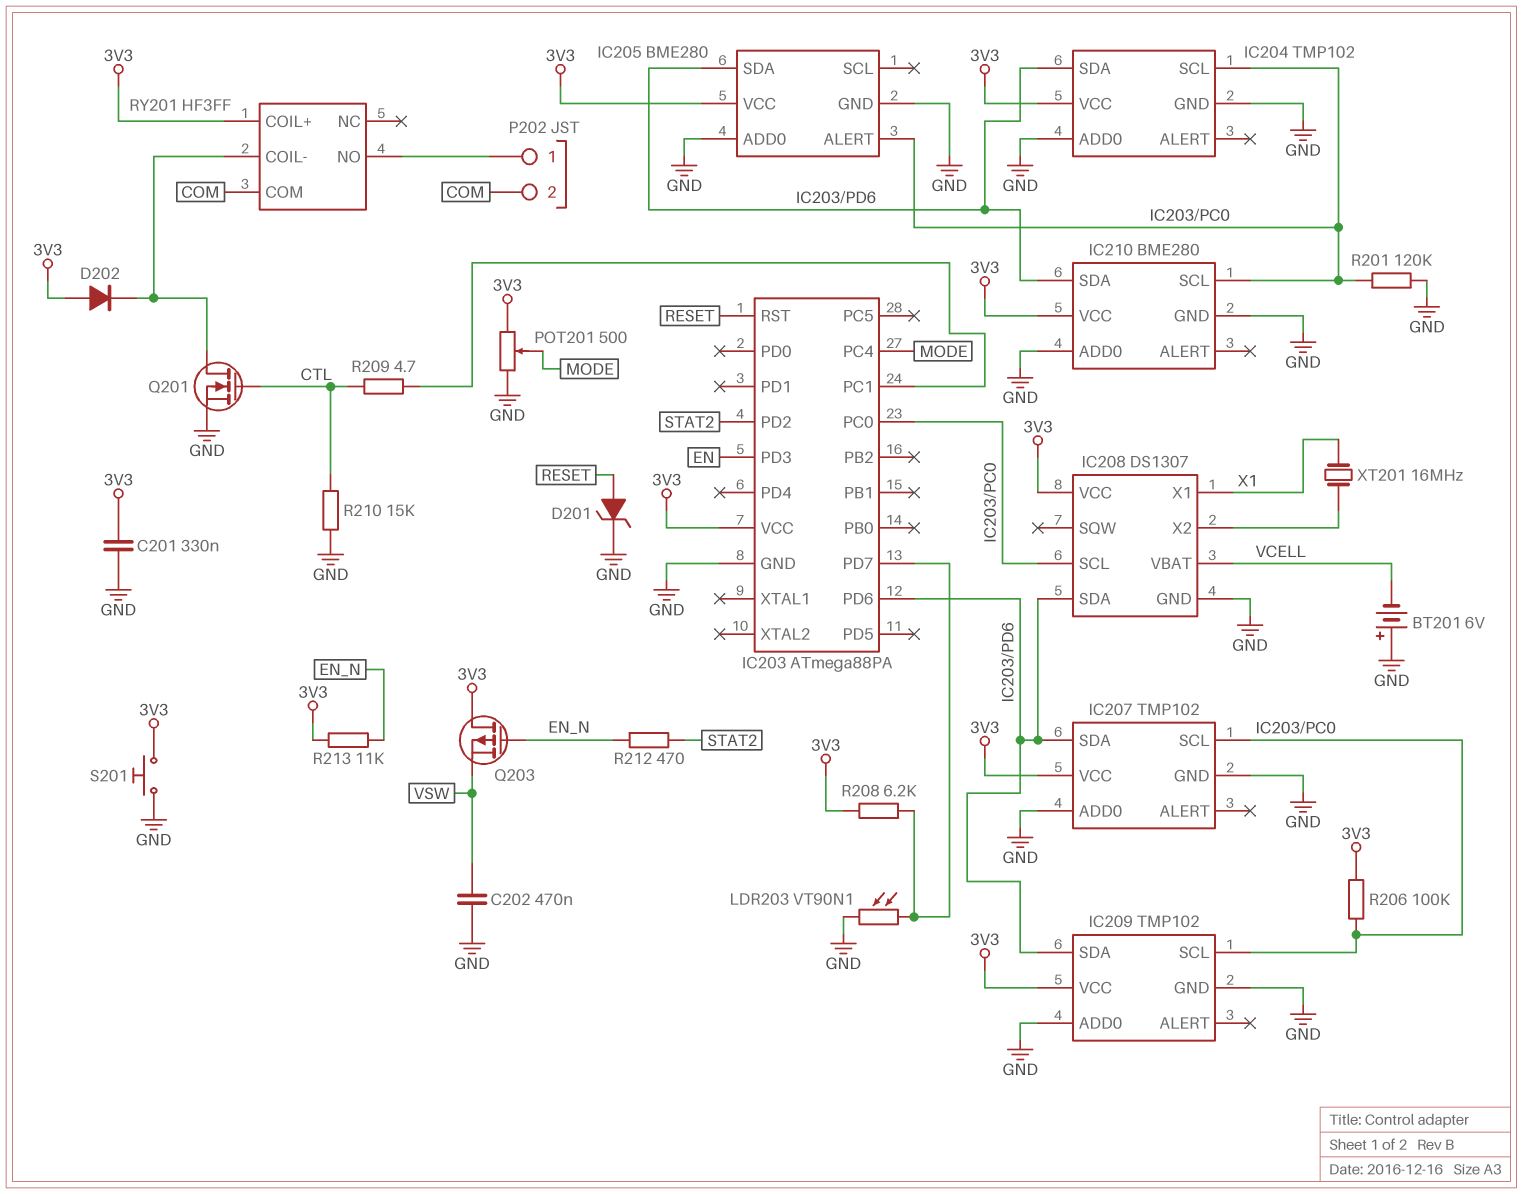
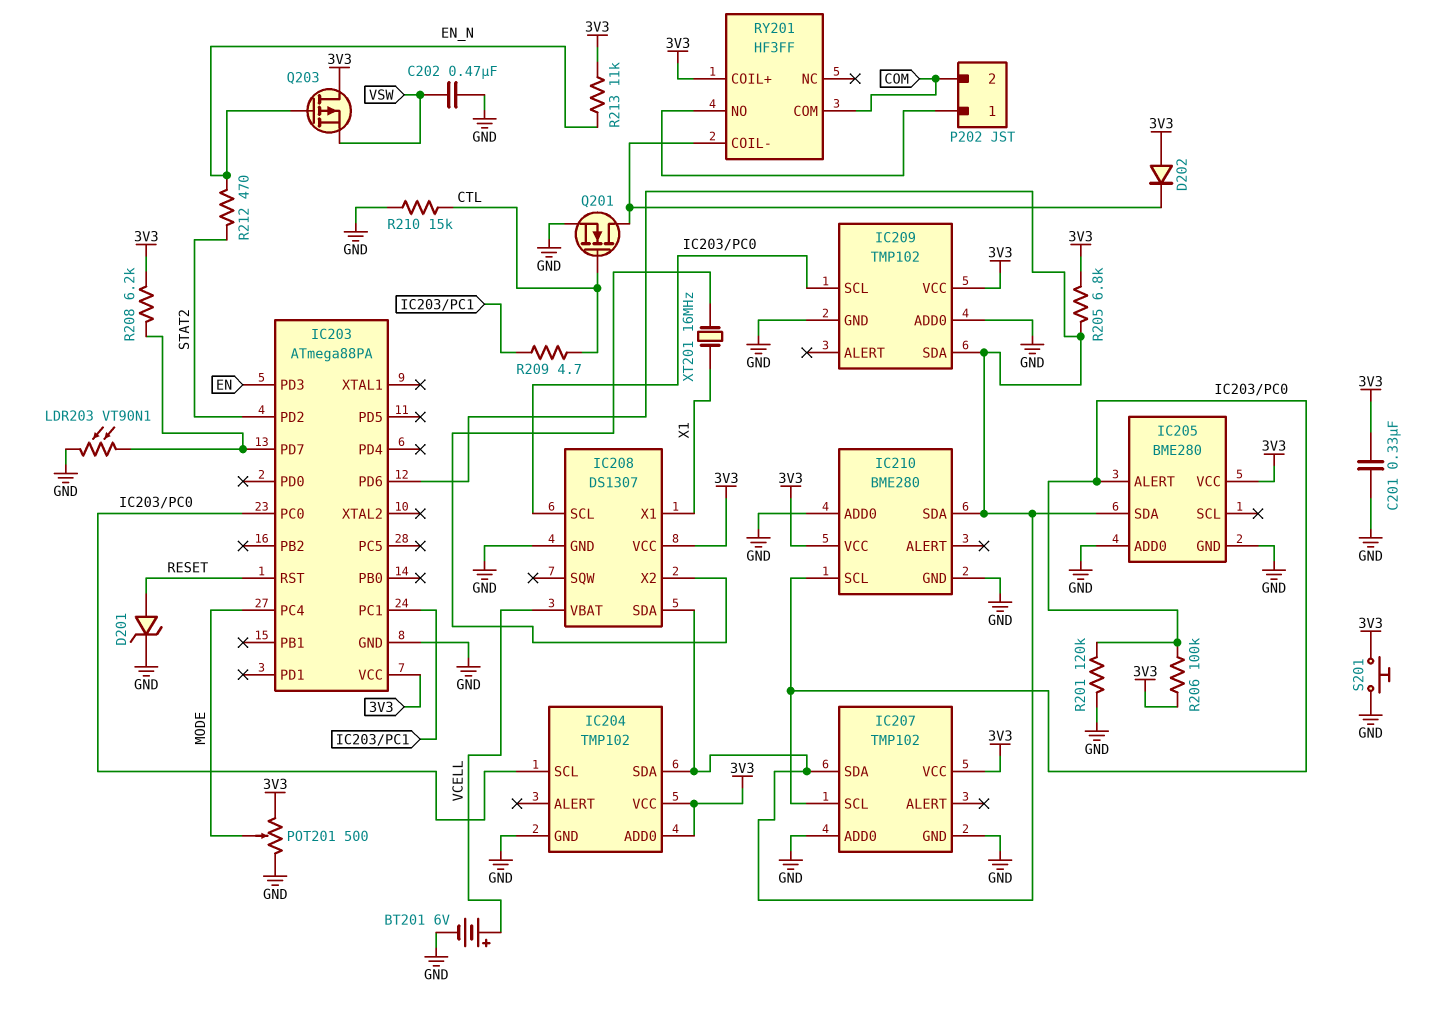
BT201: 6V (plus GND, minus VCELL) -> 6V (plus VCELL, minus GND)
IC204 pin ADD0: GND -> 3V3
R205: none -> 6.8k (3V3, IC203/PD6)

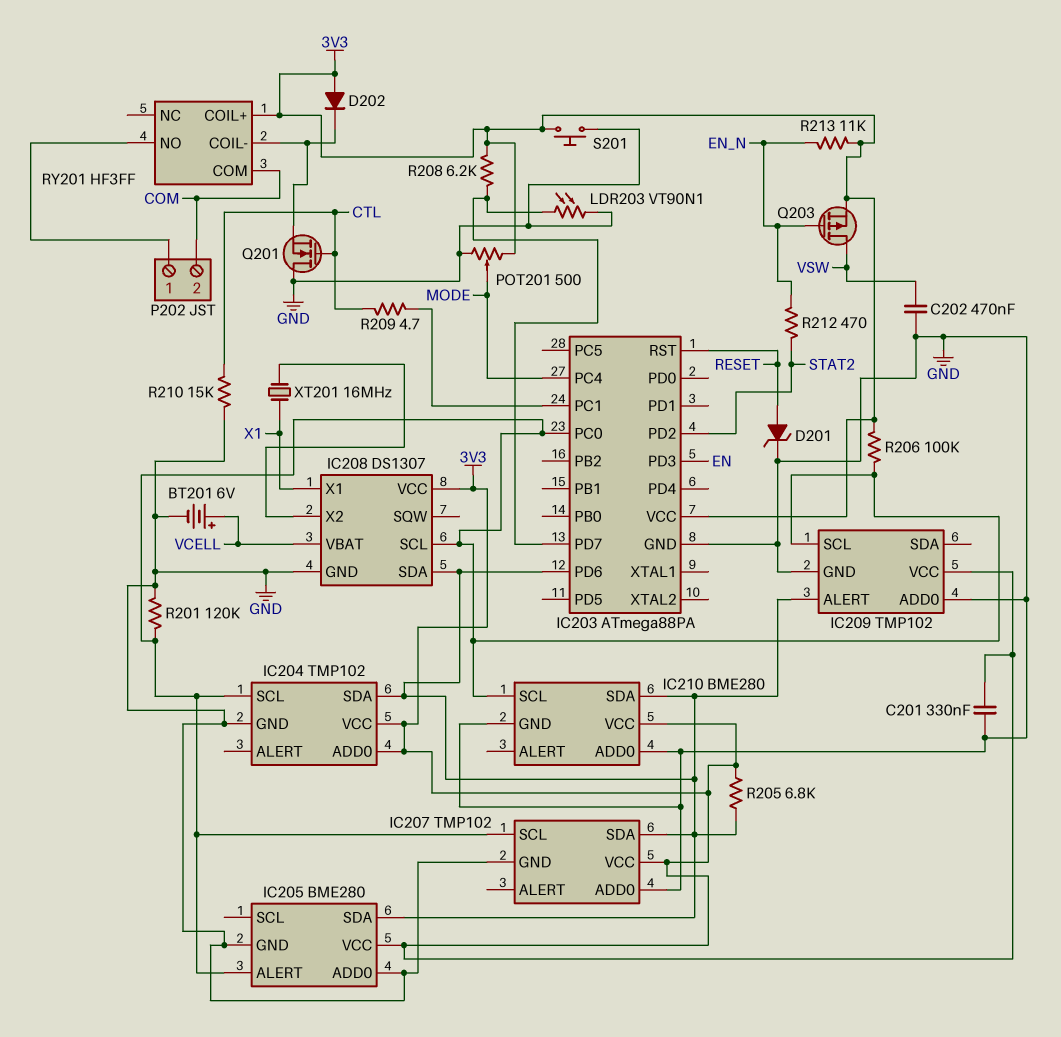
IC209 pin ALERT: none -> IC203/PD6
IC209 pin SDA: IC203/PD6 -> none
Q201: NMOS (G CTL, D RY201/COIL-, S GND) -> NMOS (G CTL, D GND, S RY201/COIL-)
Q203: PMOS (G EN_N, D 3V3, S VSW) -> PMOS (G EN_N, D VSW, S 3V3)

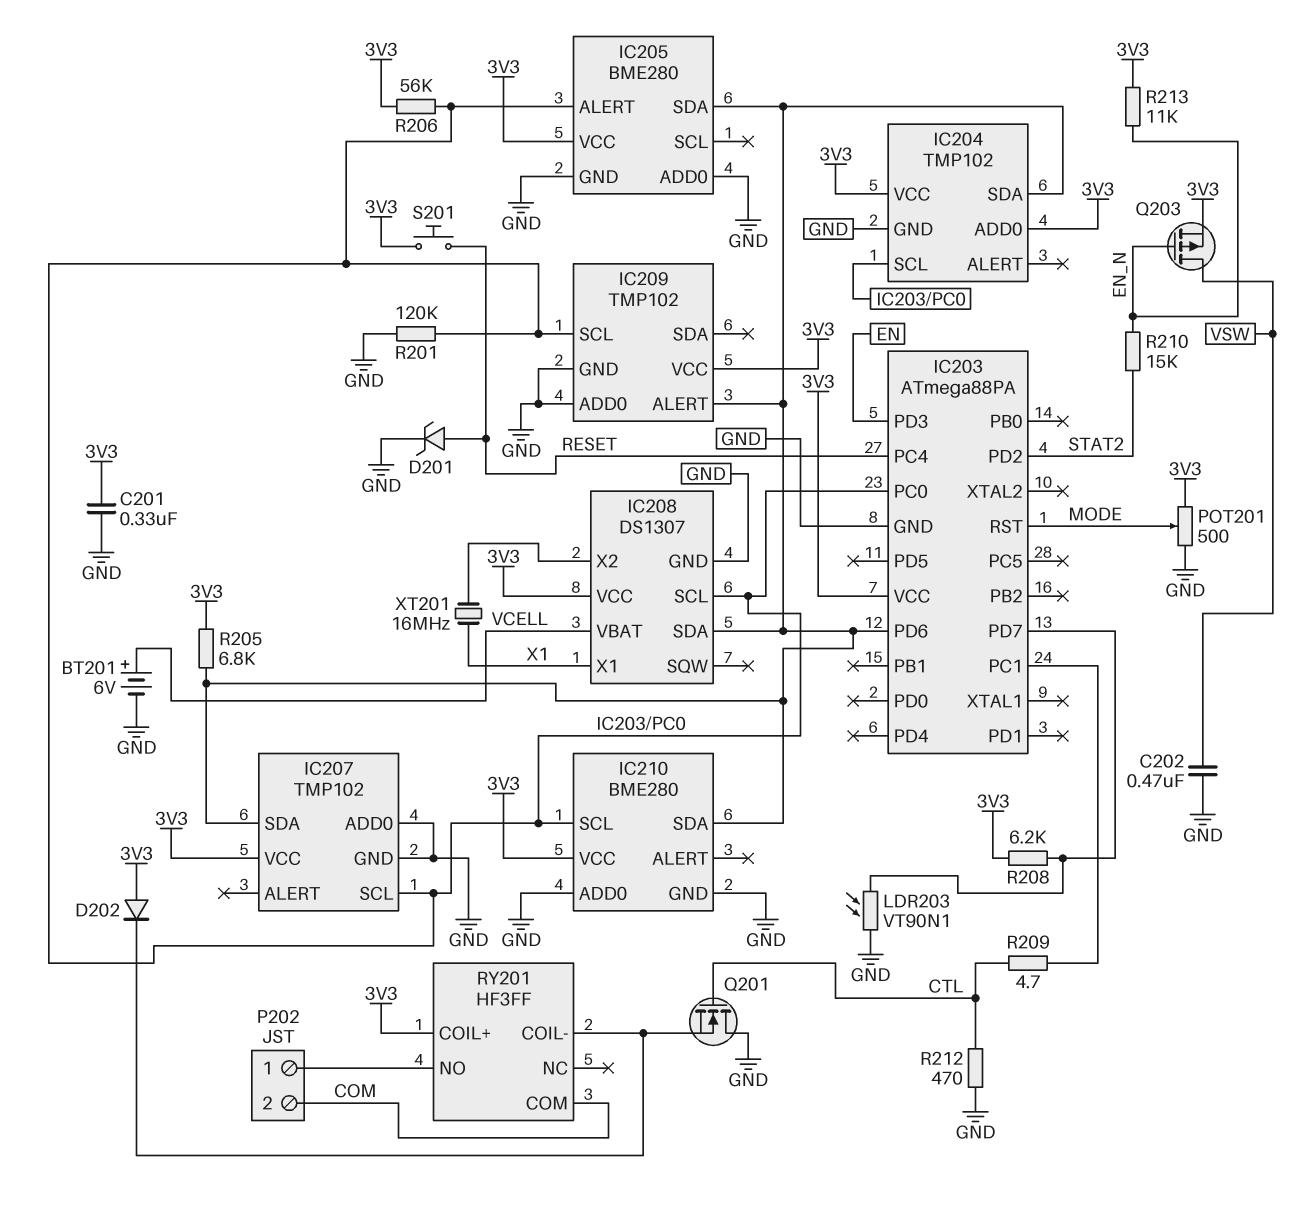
IC203 pin PC4: MODE -> RESET
IC203 pin RST: RESET -> MODE
R206: 100k (3V3, IC203/PC0) -> 56k (3V3, IC203/PC0)
R210: 15k (CTL, GND) -> 15k (EN_N, STAT2)
R212: 470 (EN_N, STAT2) -> 470 (CTL, GND)
S201: button (3V3, GND) -> button (3V3, RESET)

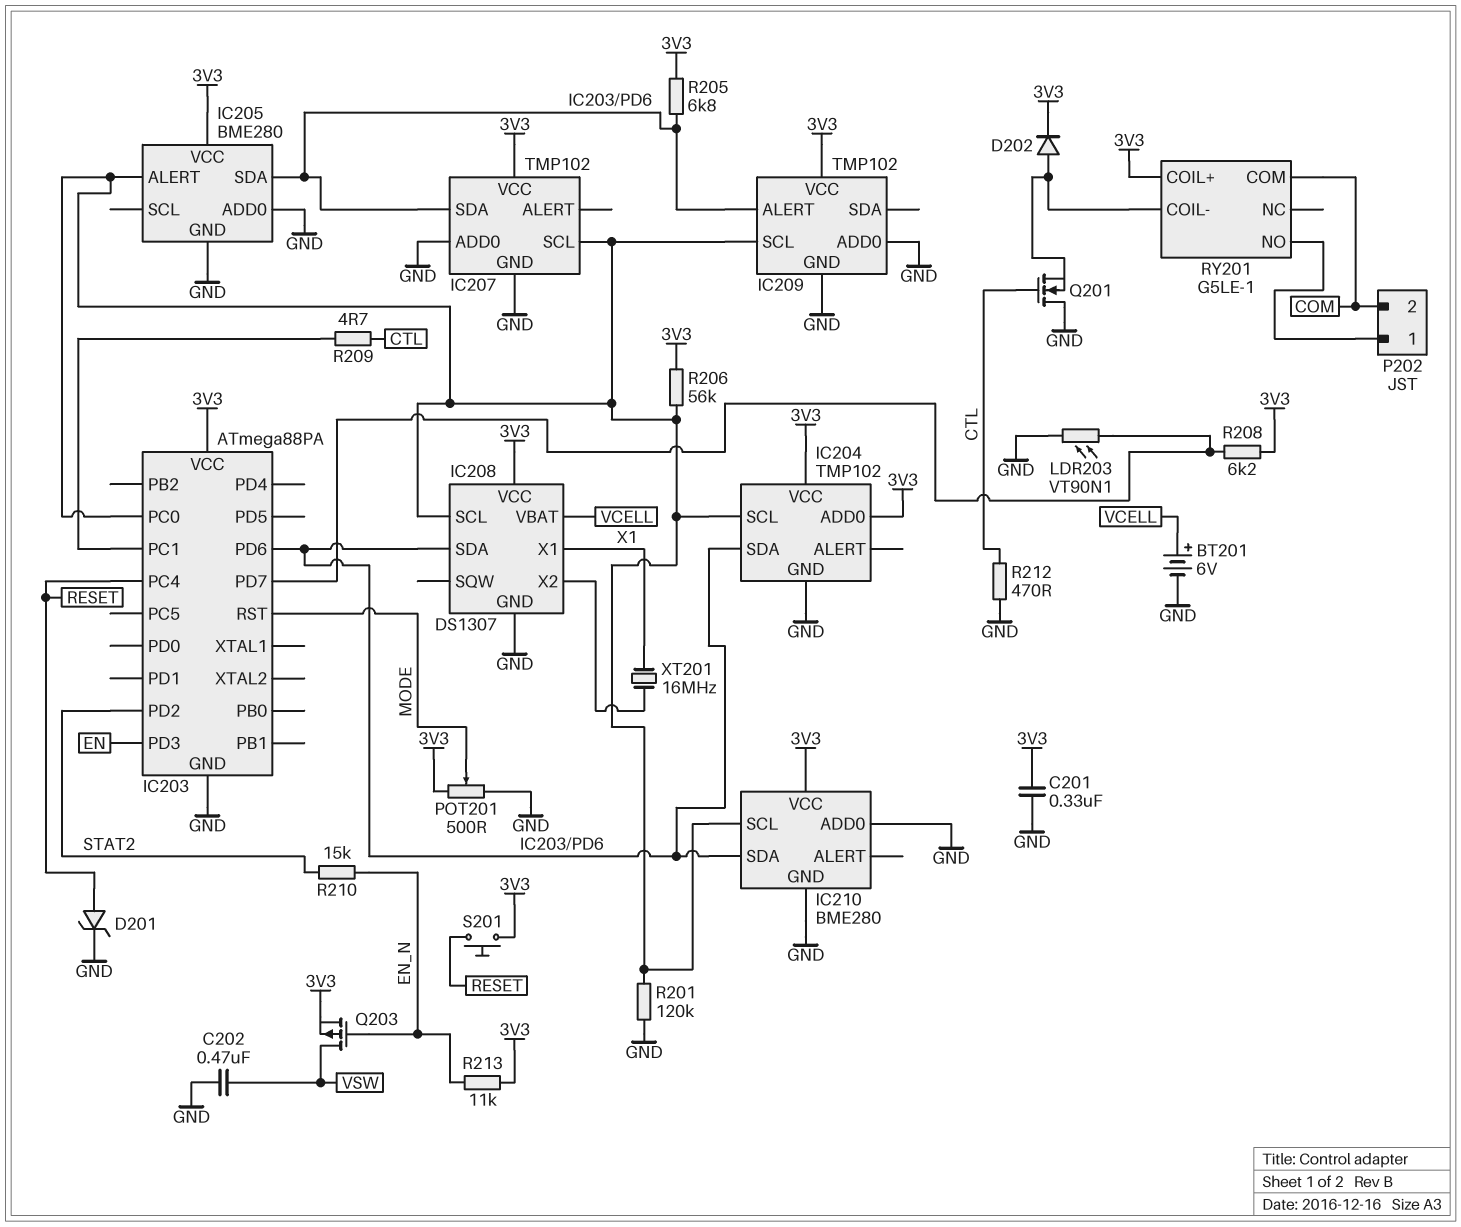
D202: diode (A 3V3, K RY201/COIL-) -> diode (A RY201/COIL-, K 3V3)
RY201: HF3FF -> G5LE-1

